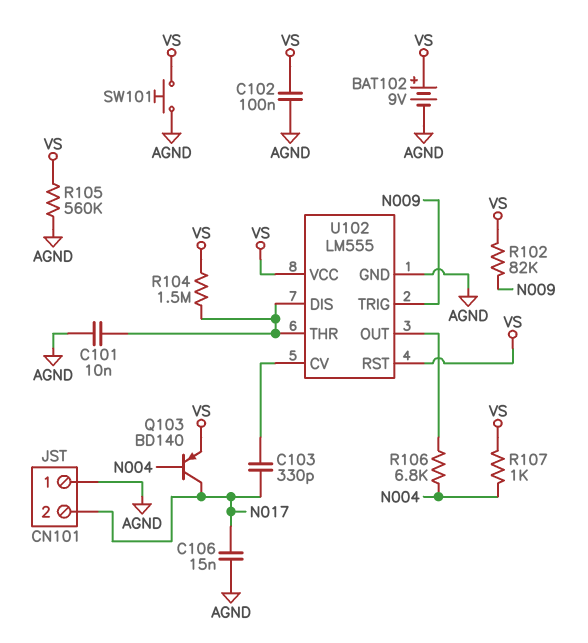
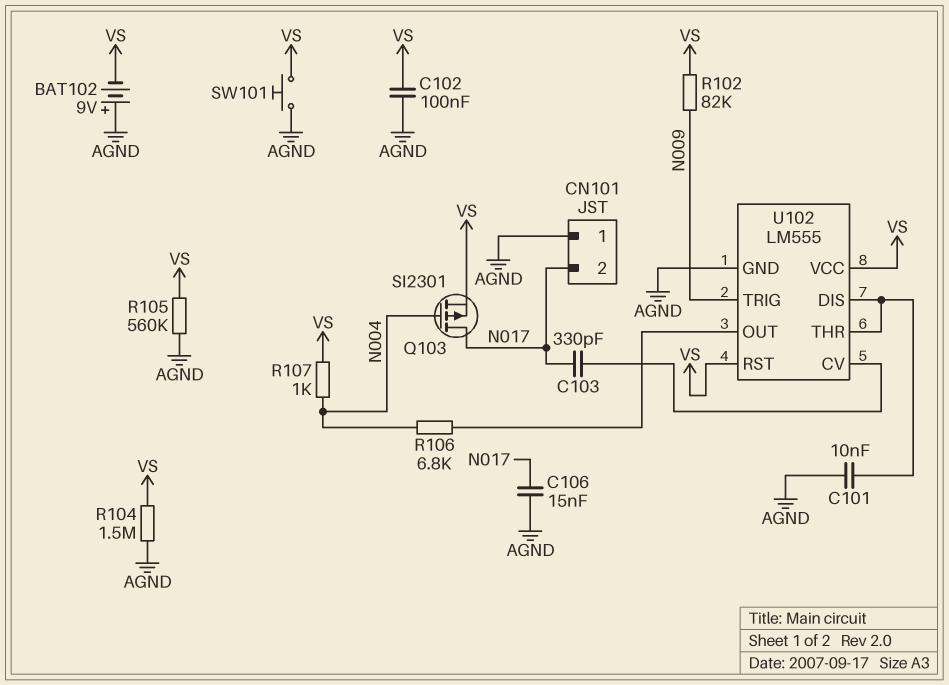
BAT102: 9V (plus VS, minus AGND) -> 9V (plus AGND, minus VS)
Q103: PNP BD140 (B N004, C N017, E VS) -> PMOS SI2301 (G N004, D N017, S VS)
R104: 1.5M (U102/DIS, VS) -> 1.5M (AGND, VS)

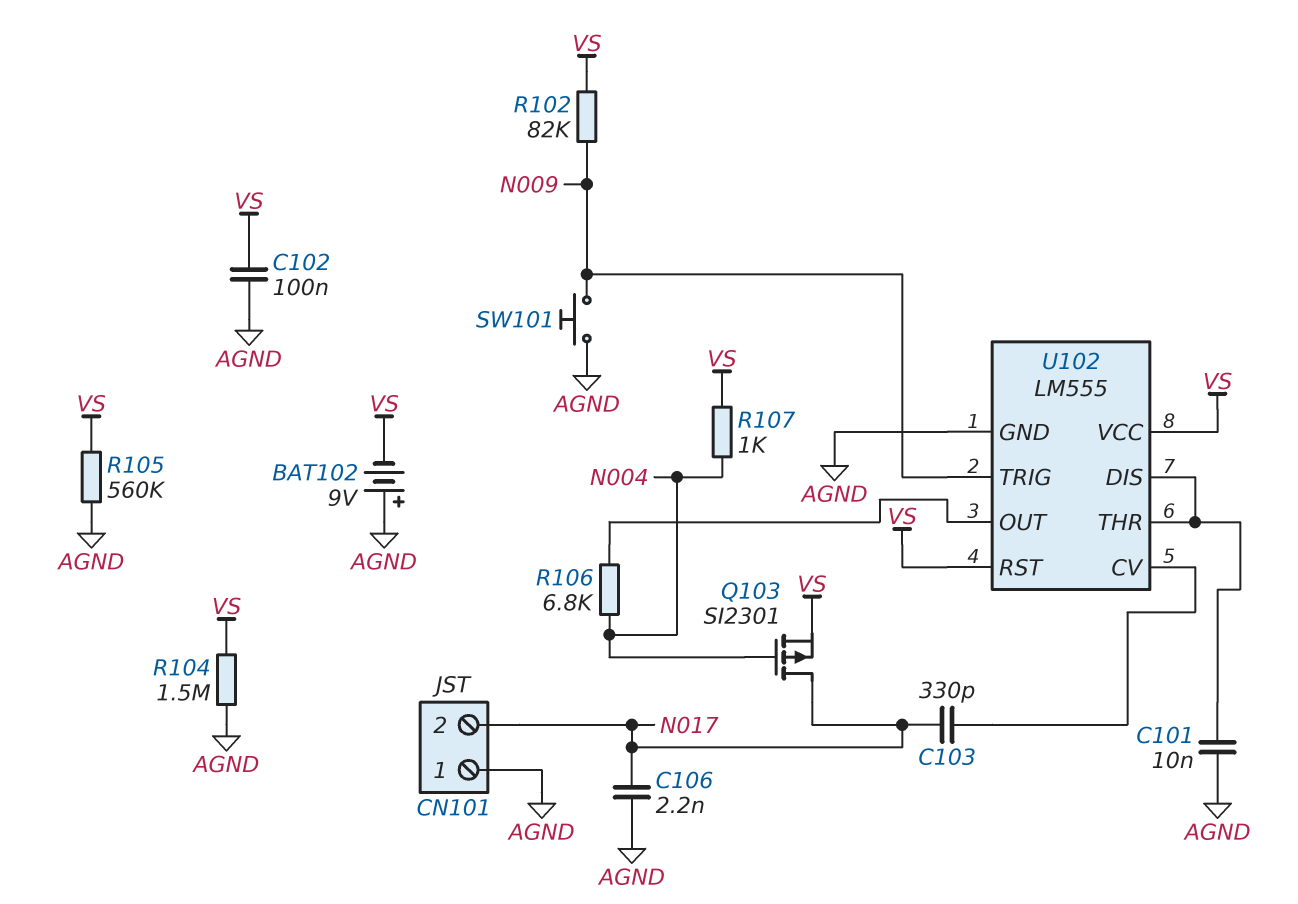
C106: 15nF (AGND, N017) -> 2.2nF (AGND, N017)
SW101: button (AGND, VS) -> button (AGND, N009)

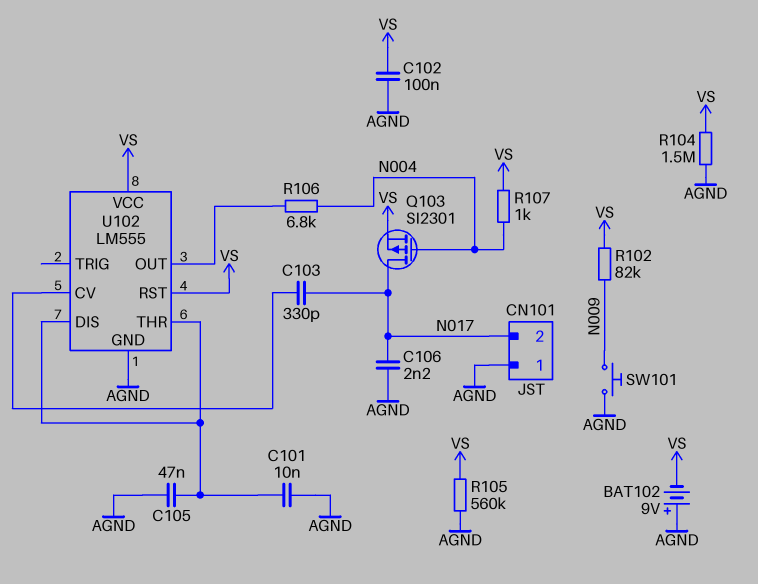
C105: none -> 47nF (AGND, U102/DIS)
U102 pin TRIG: N009 -> none

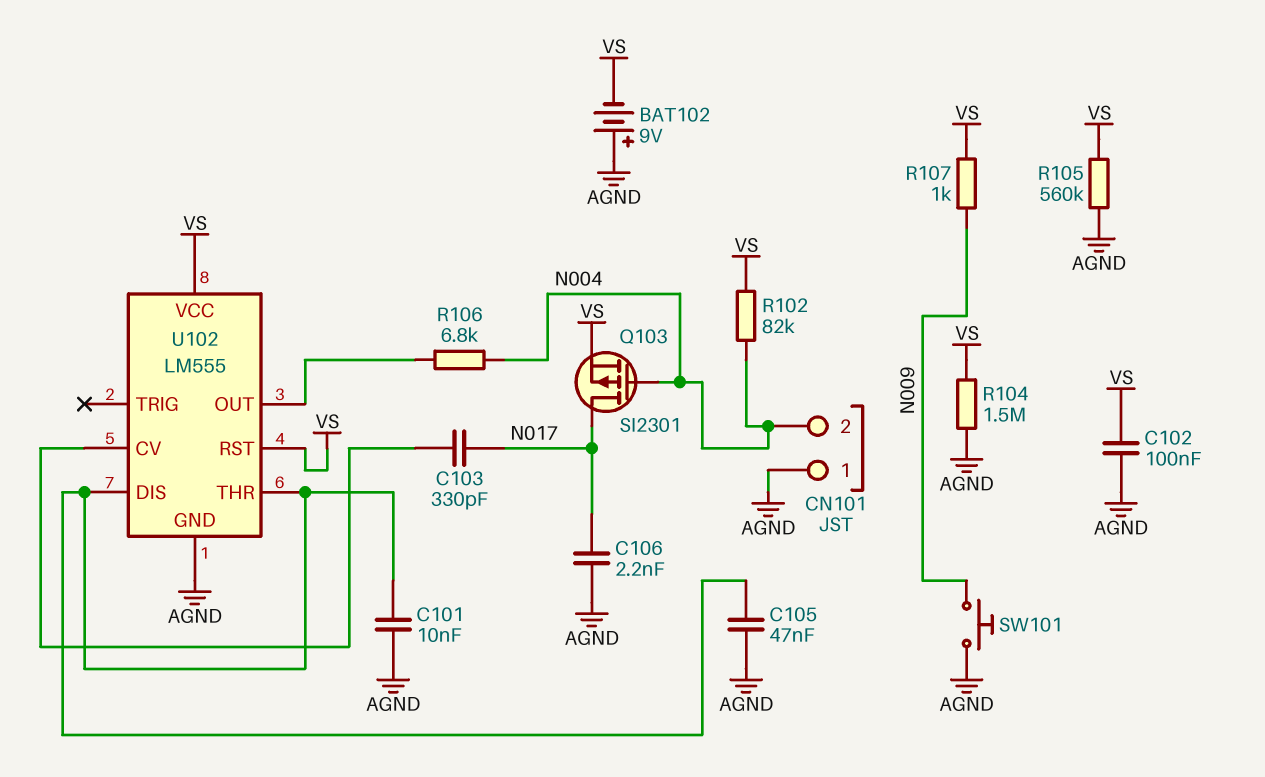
CN101 pin 2: N017 -> N004
R102: 82k (N009, VS) -> 82k (N004, VS)
R107: 1k (N004, VS) -> 1k (N009, VS)

